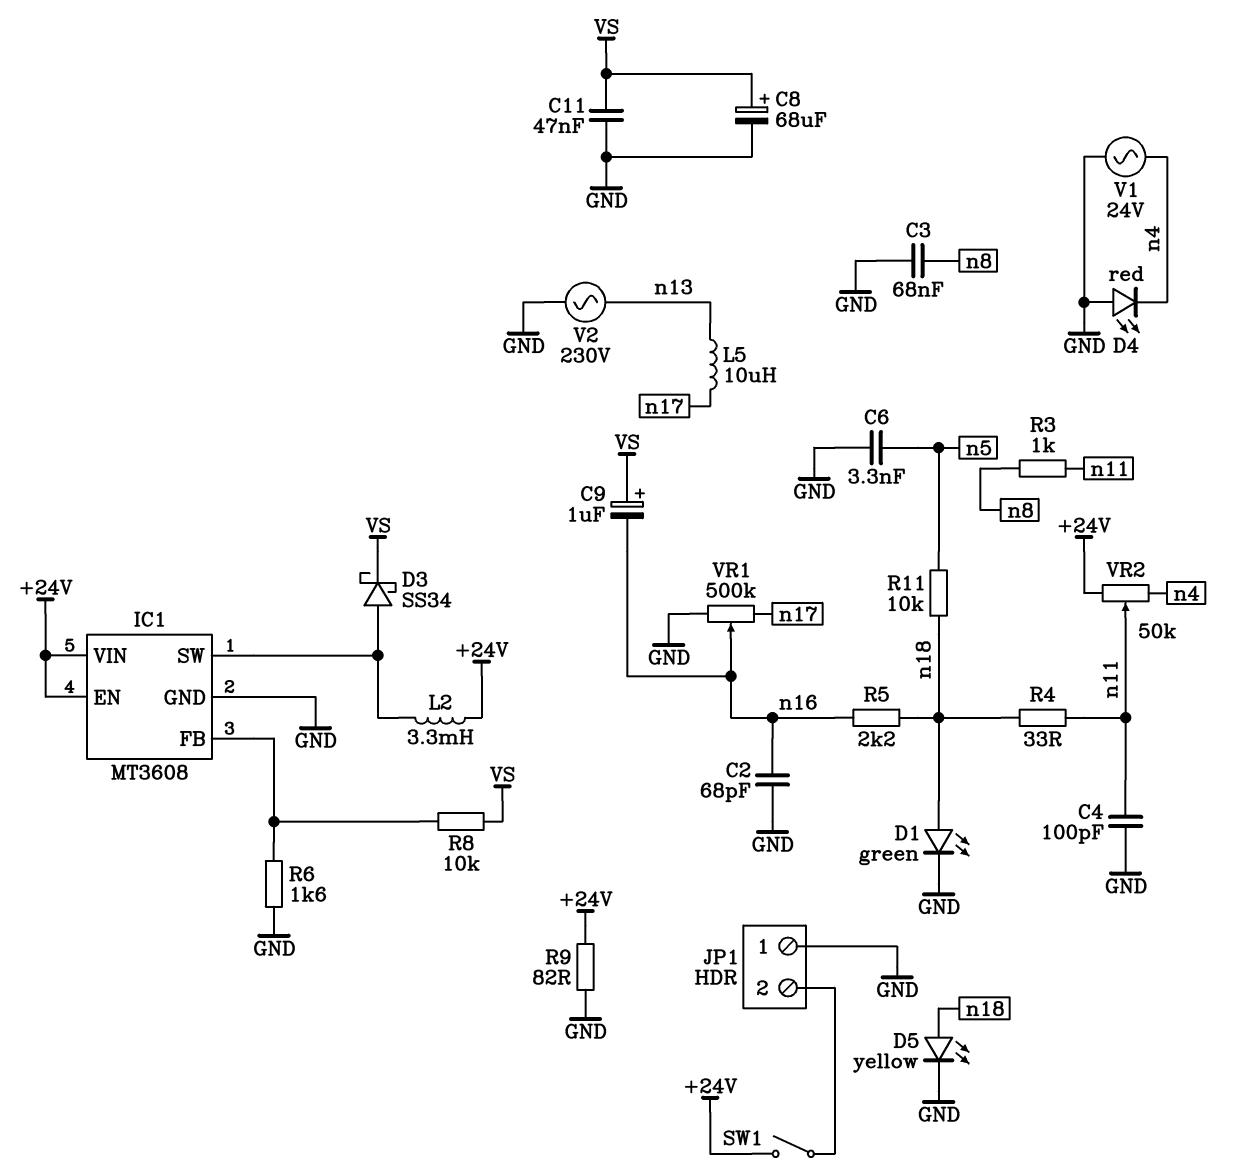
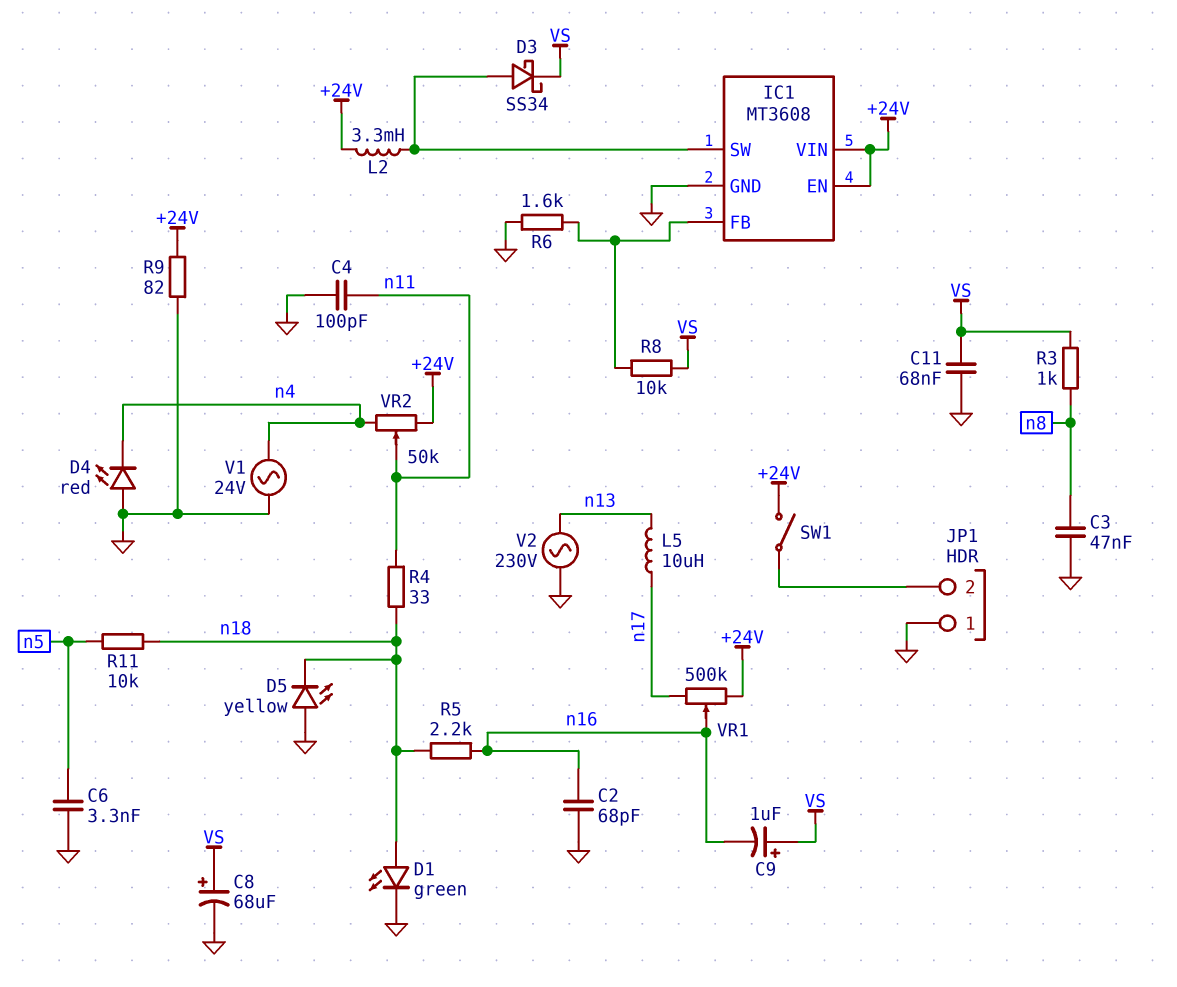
C3: 68nF (GND, n8) -> 47nF (GND, n8)
C11: 47nF (GND, VS) -> 68nF (GND, VS)
D5: LED yellow (A n18, K GND) -> LED yellow (A GND, K n18)
R3: 1k (n8, n11) -> 1k (VS, n8)
VR1: 500k (GND, n17, wiper n16) -> 500k (+24V, n17, wiper n16)

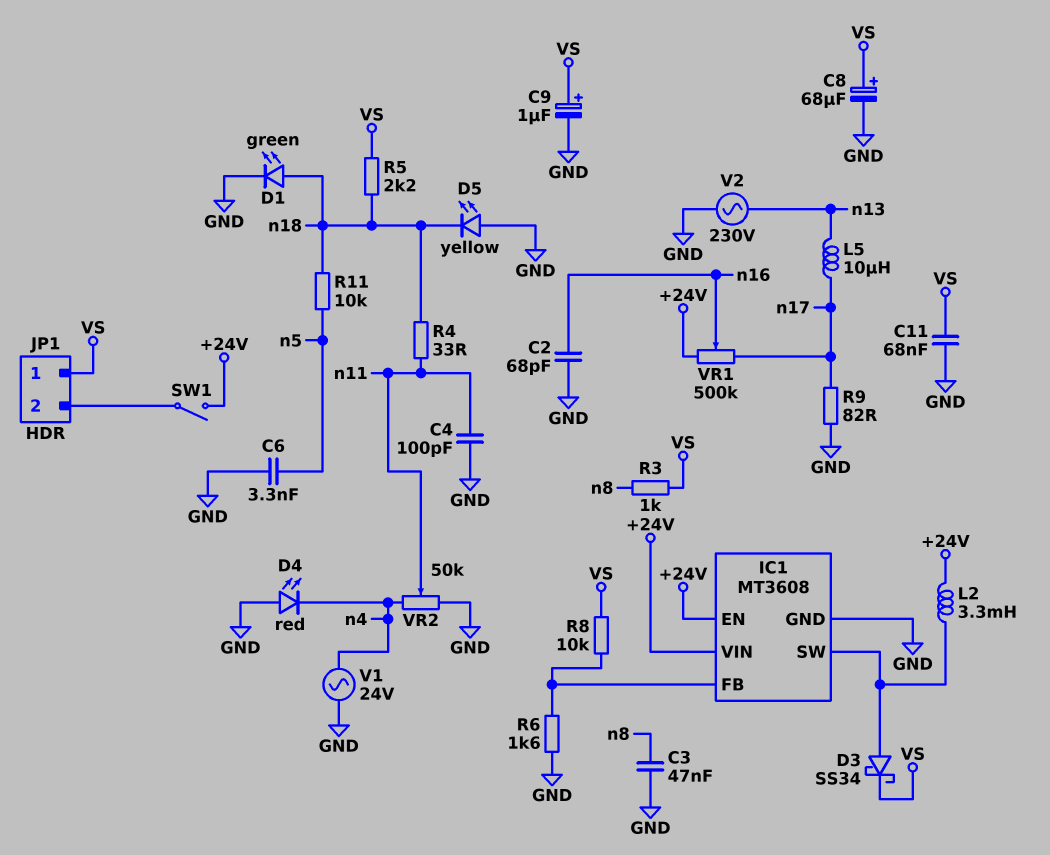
C9: 1uF (plus VS, minus n16) -> 1uF (plus VS, minus GND)
JP1 pin 1: GND -> VS
R5: 2.2k (n16, n18) -> 2.2k (VS, n18)
R9: 82 (+24V, GND) -> 82 (GND, n17)
VR2: 50k (+24V, n4, wiper n11) -> 50k (GND, n4, wiper n11)

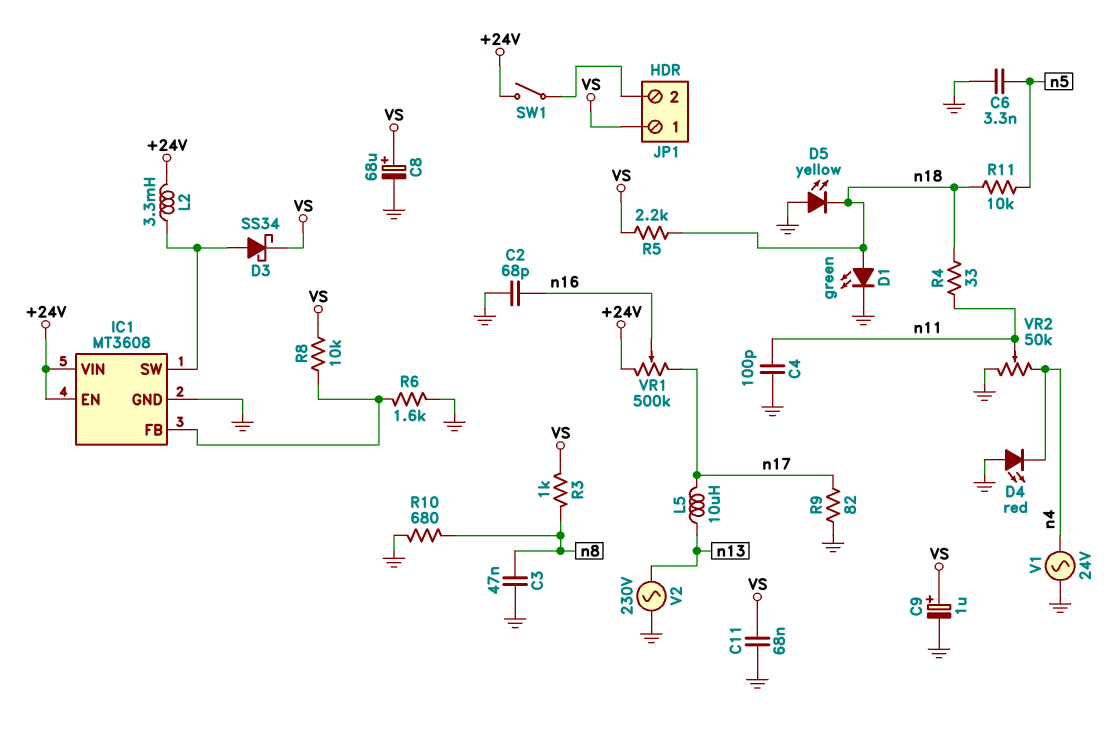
R10: none -> 680 (GND, n8)

